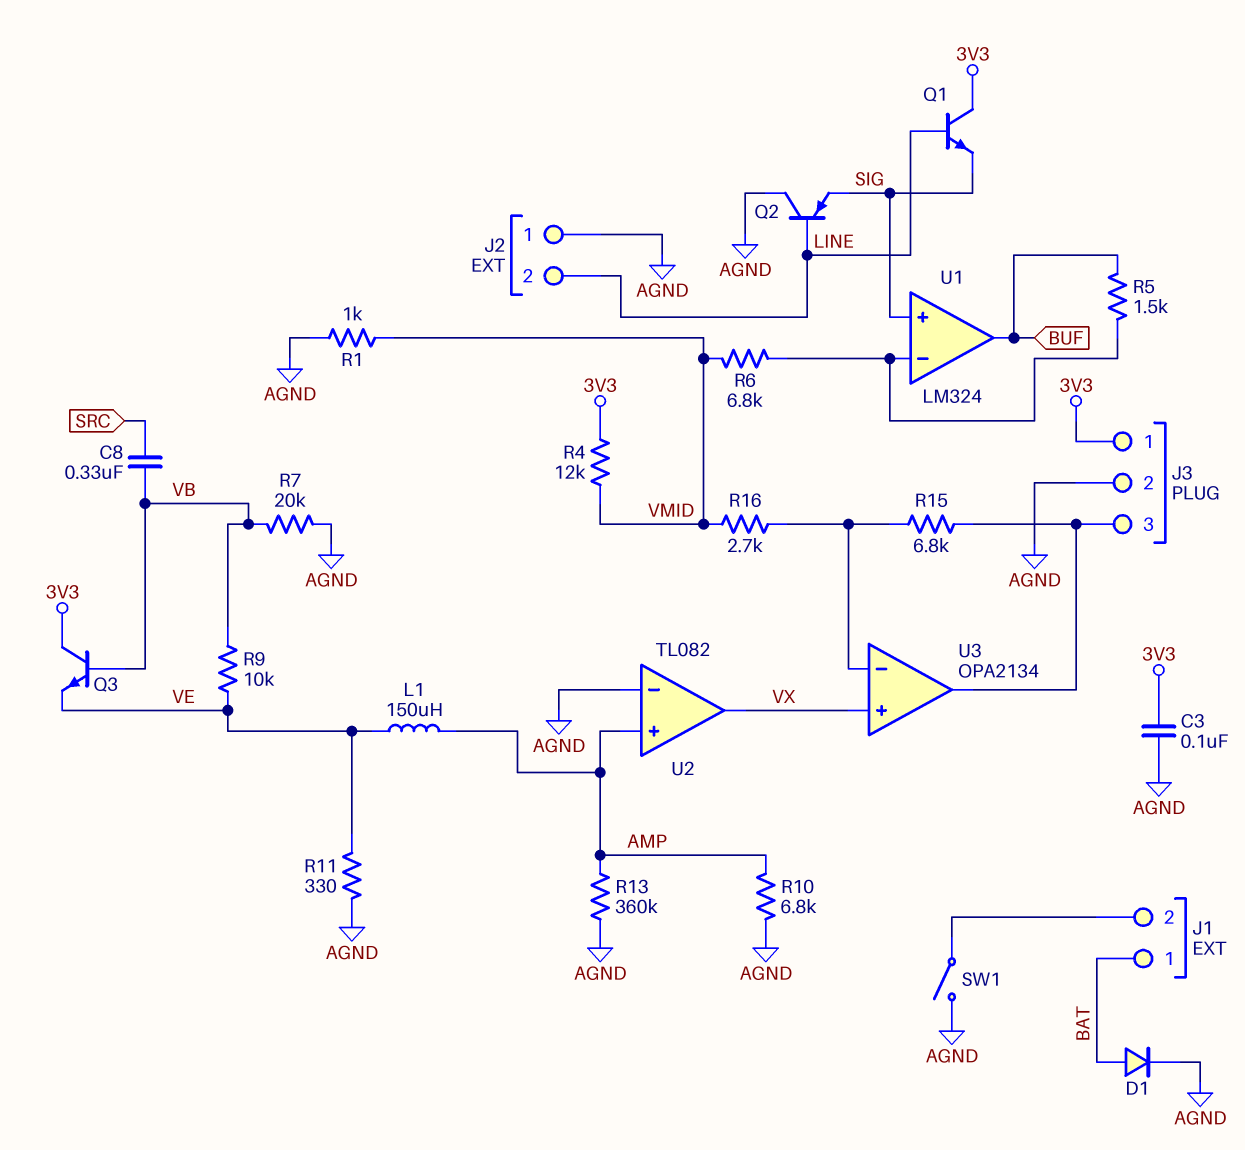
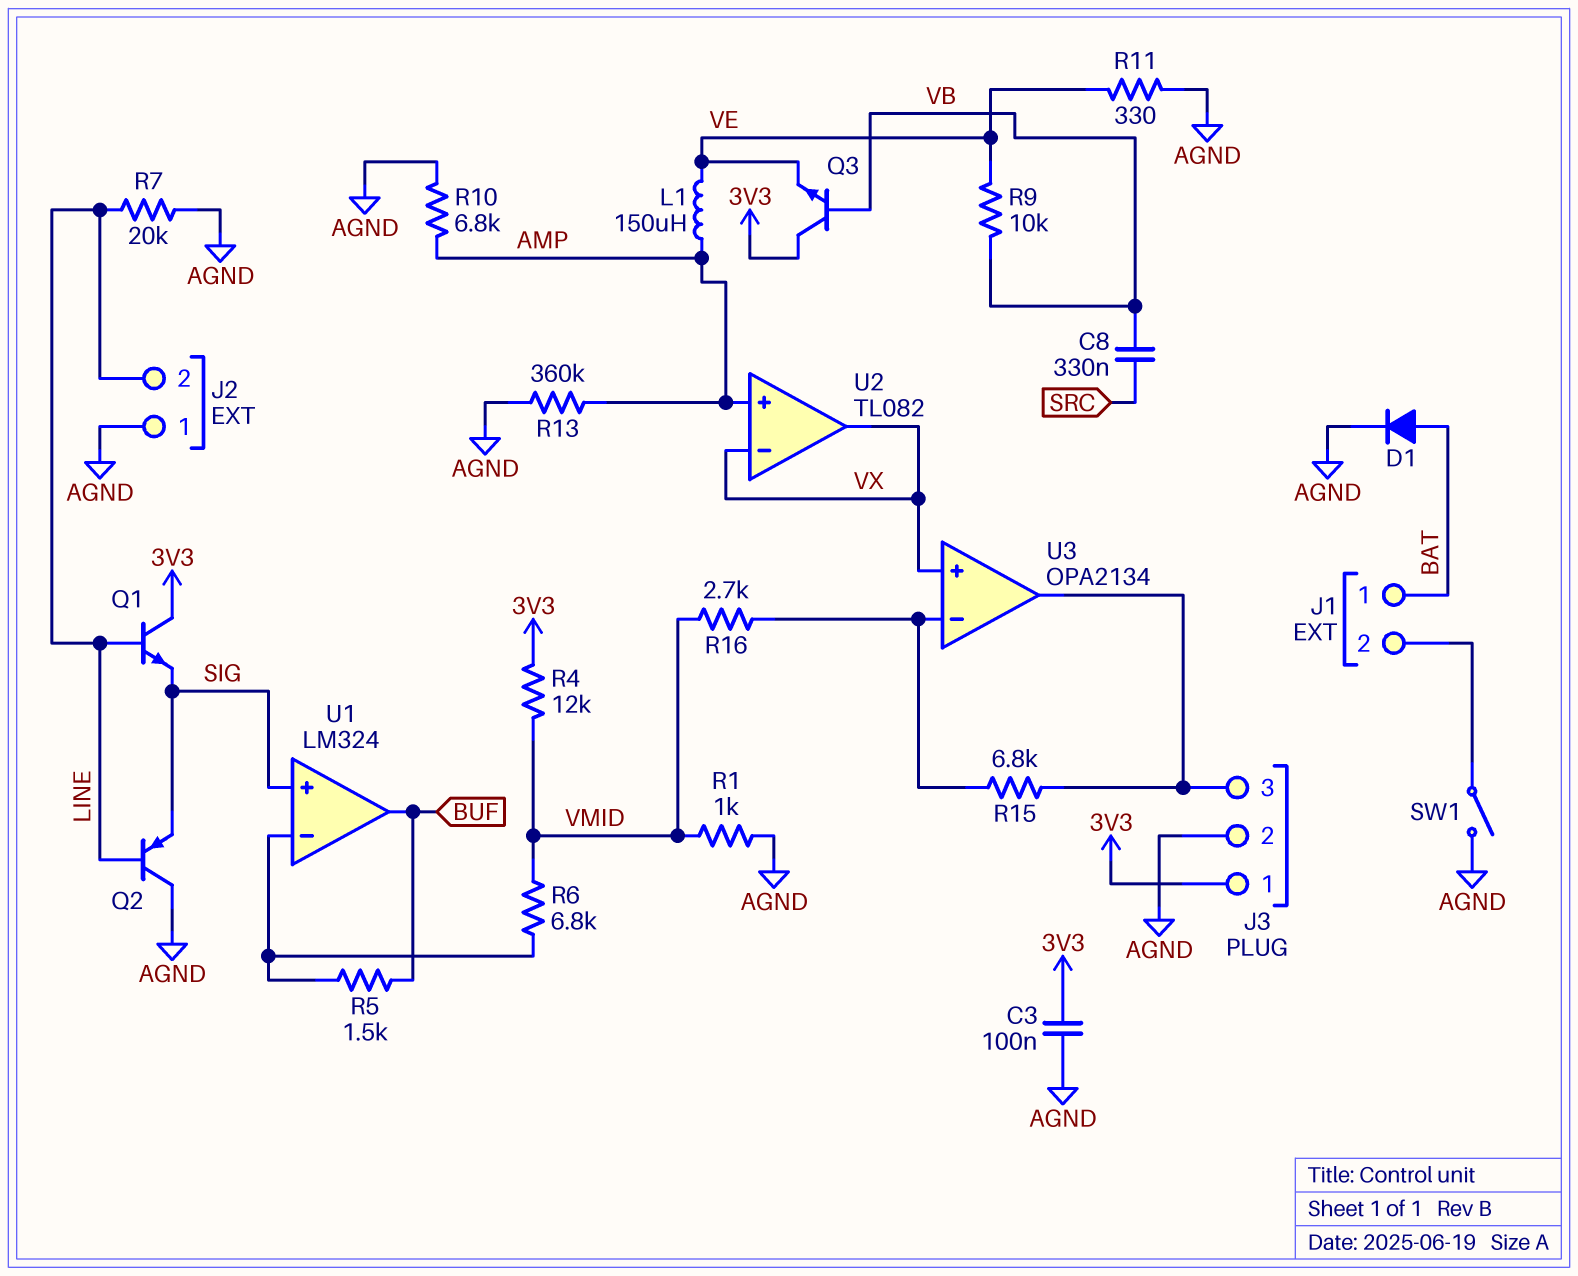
R7: 20k (AGND, VB) -> 20k (AGND, LINE)
U2 pin in-: AGND -> VX

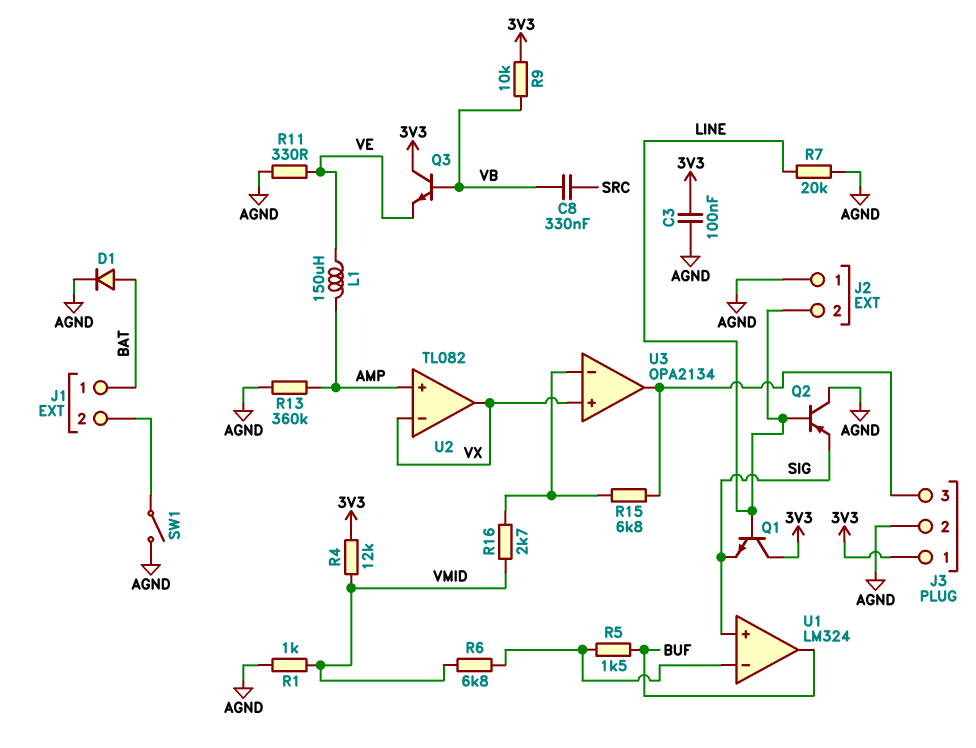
R9: 10k (VB, VE) -> 10k (3V3, VB)
R10: 6.8k (AGND, AMP) -> none

